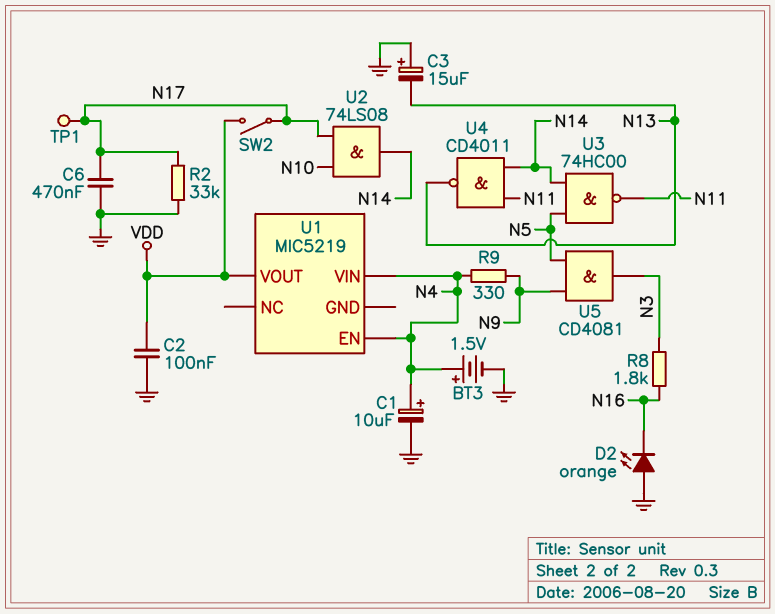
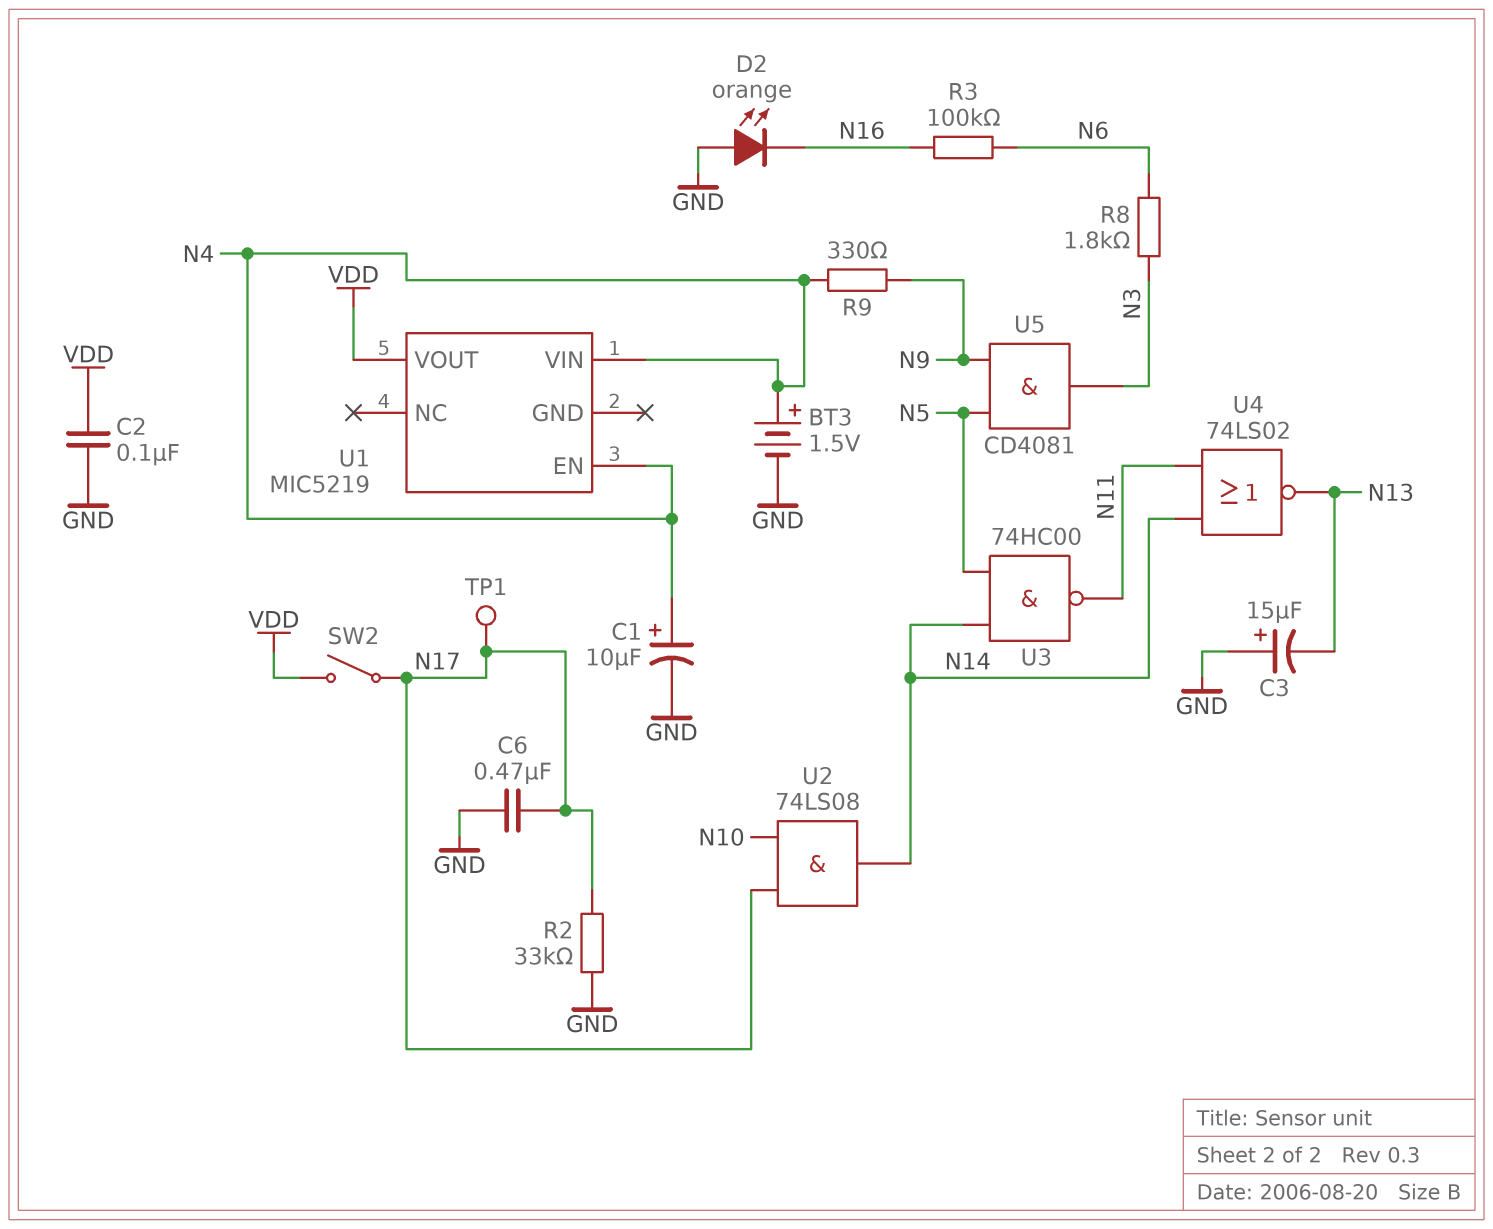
R3: none -> 100k (N6, N16)
R8: 1.8k (N3, N16) -> 1.8k (N3, N6)
U4: NAND CD4011 (in N11, in N14, out N13) -> NOR 74LS02 (in N11, in N14, out N13)

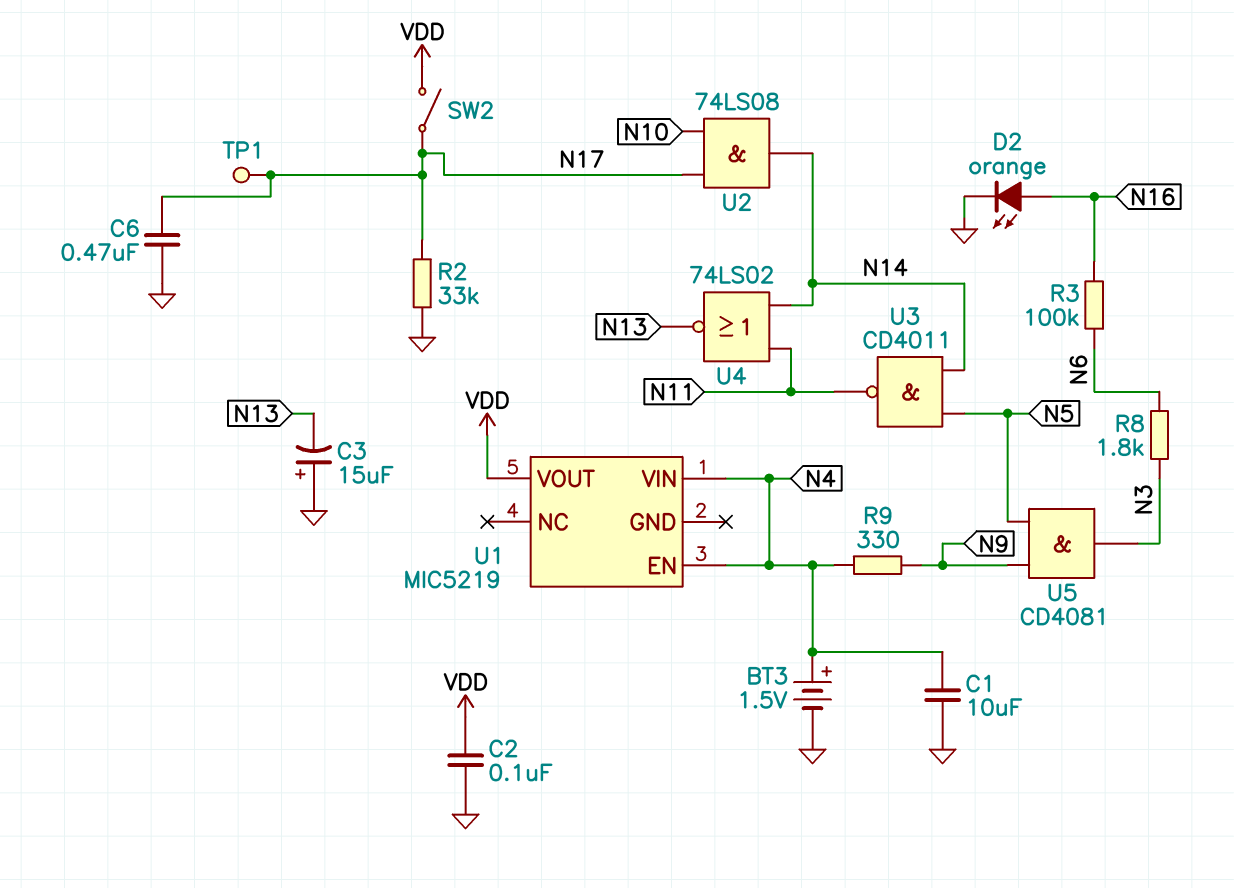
C1: 10uF (plus N4, minus GND) -> 10uF (GND, N4)
D2: LED orange (A GND, K N16) -> LED orange (A N16, K GND)
U3: NAND 74HC00 (in N5, in N14, out N11) -> NAND CD4011 (in N5, in N14, out N11)

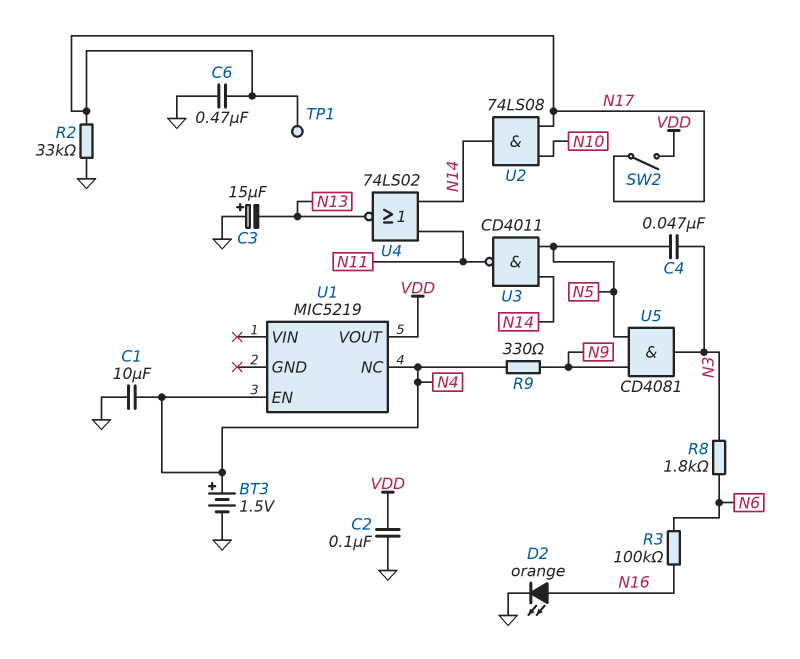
C4: none -> 47nF (N3, N5)
U1 pin NC: none -> N4
U1 pin VIN: N4 -> none

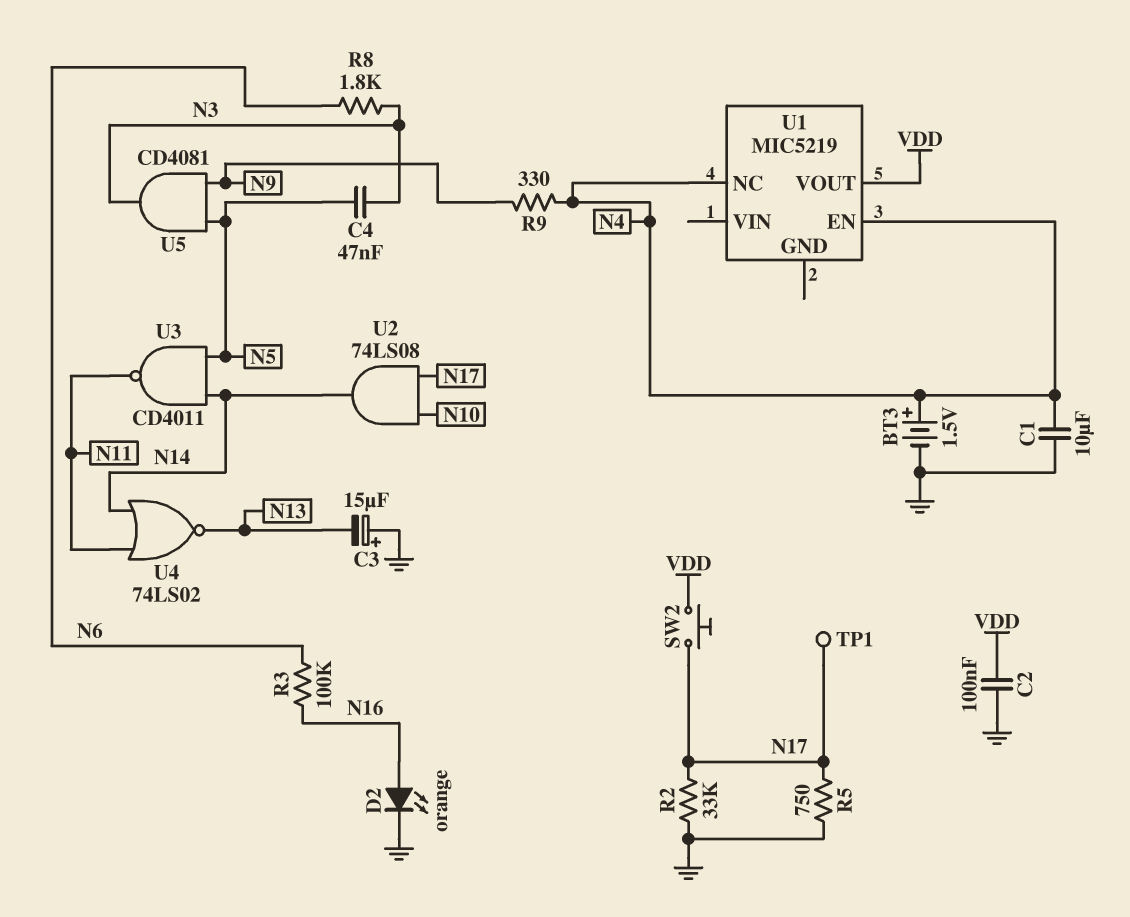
C6: 470nF (GND, N17) -> none
R5: none -> 750 (GND, N17)
SW2: switch (N17, VDD) -> button (N17, VDD)

